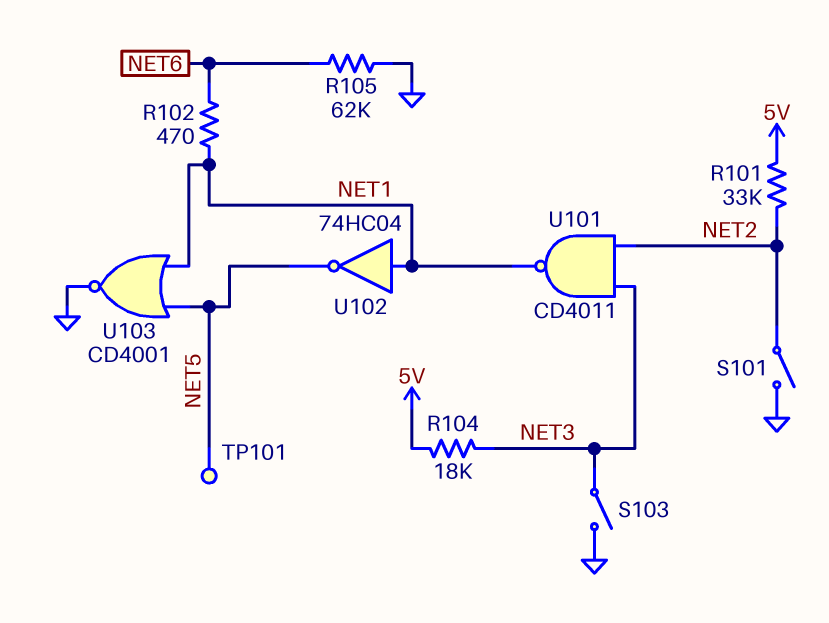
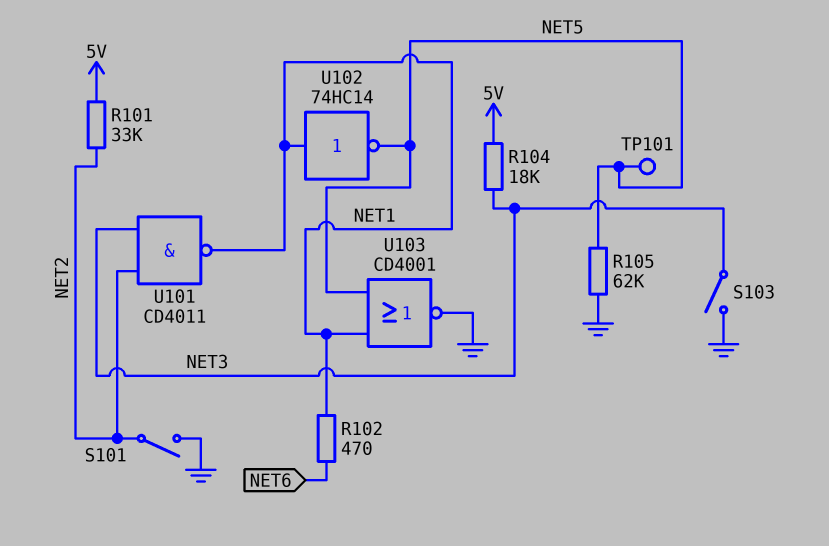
R105: 62k (GND, NET6) -> 62k (GND, NET5)
U102: NOT 74HC04 (in NET1, out NET5) -> NOT 74HC14 (in NET1, out NET5)

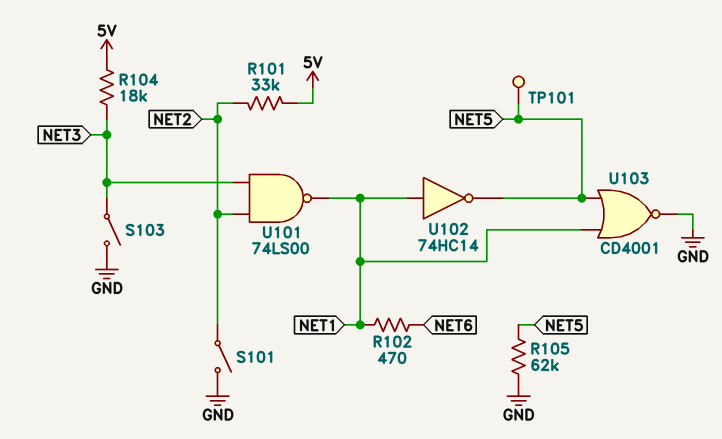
U101: NAND CD4011 (in NET2, in NET3, out NET1) -> NAND 74LS00 (in NET2, in NET3, out NET1)

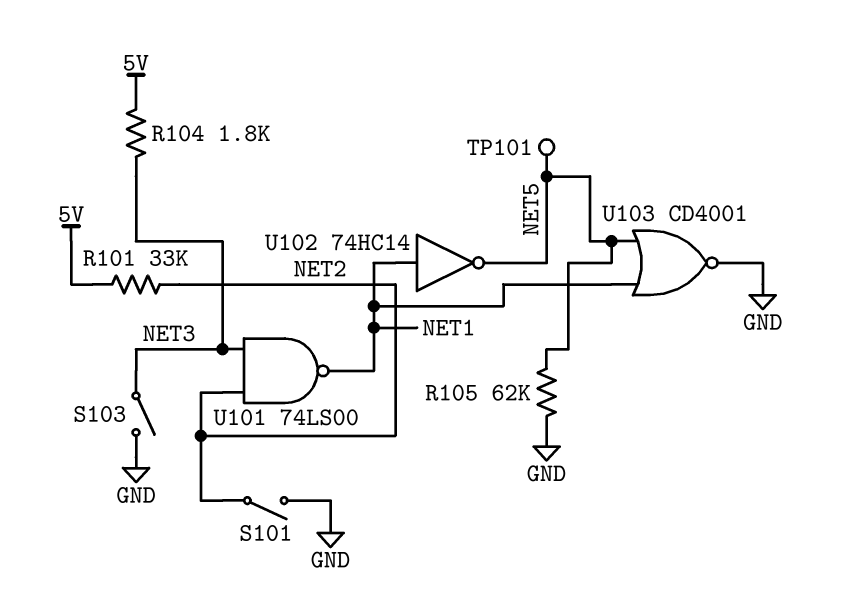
R102: 470 (NET1, NET6) -> none
R104: 18k (5V, NET3) -> 1.8k (5V, NET3)

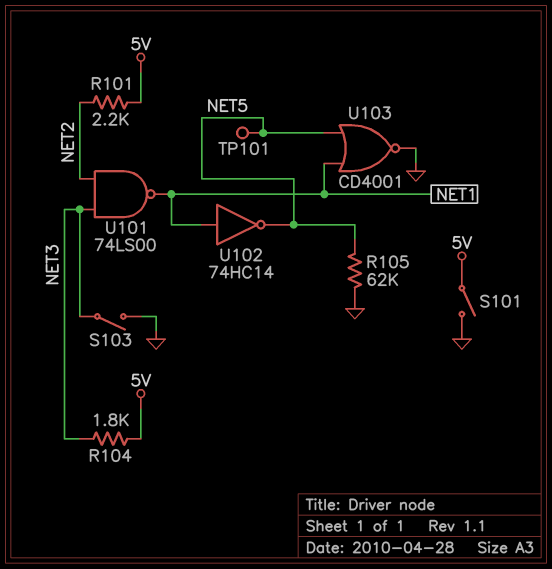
R101: 33k (5V, NET2) -> 2.2k (5V, NET2)
S101: switch (GND, NET2) -> switch (5V, GND)

